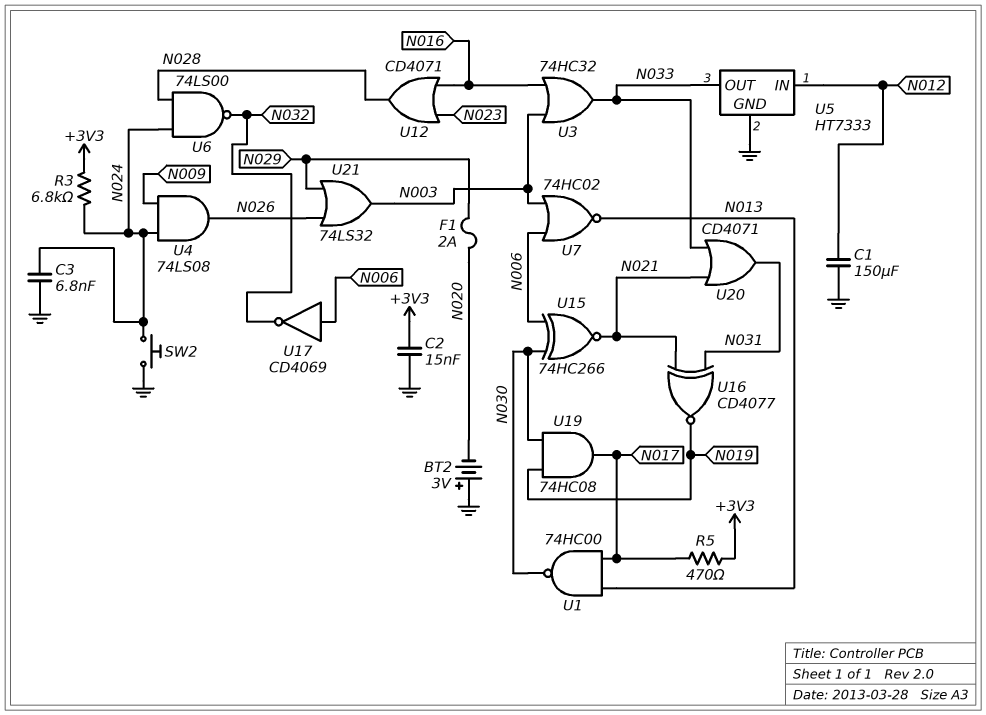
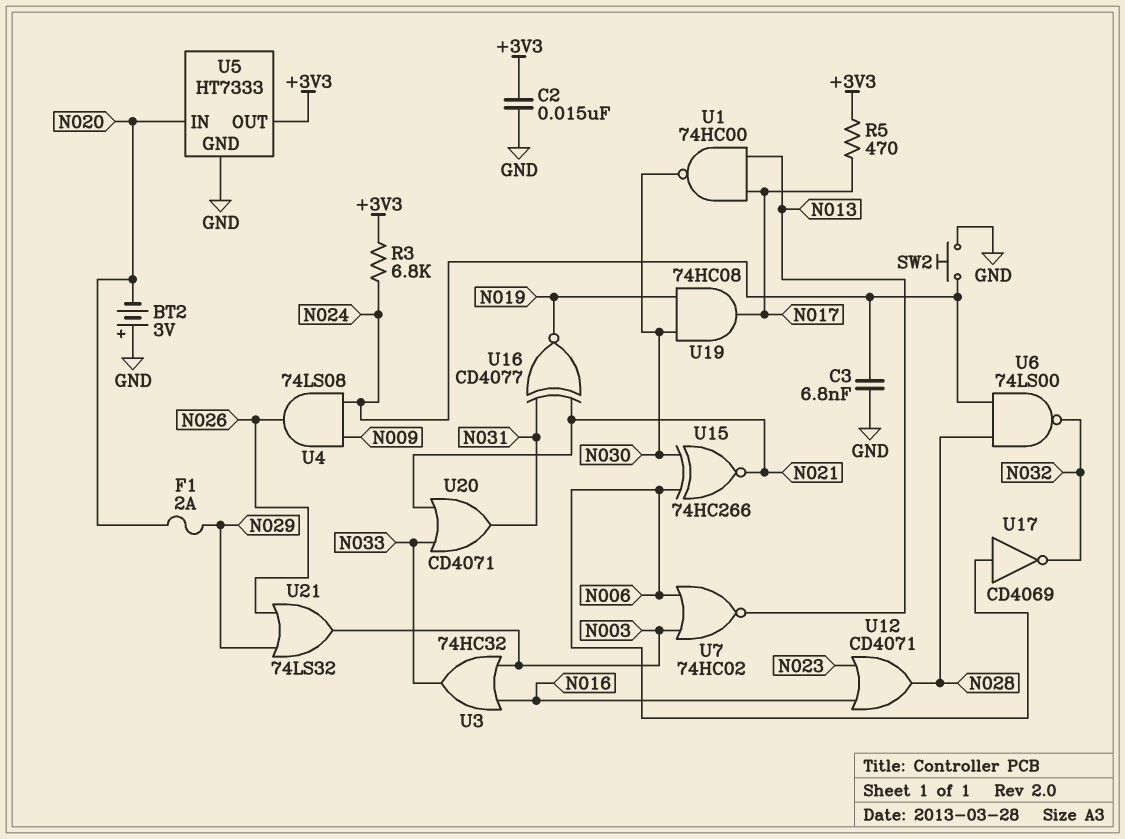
C1: 150uF (GND, N012) -> none
U5 pin IN: N012 -> N020
U5 pin OUT: N033 -> +3V3

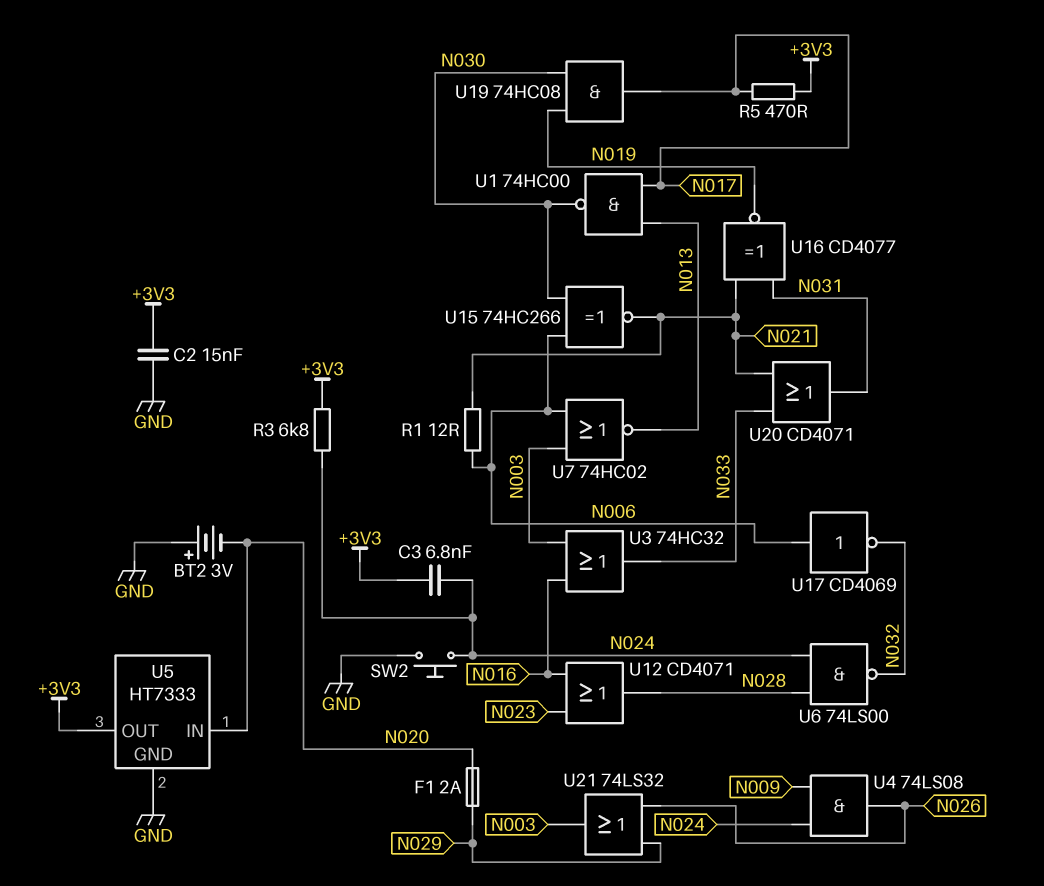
C3: 6.8nF (GND, N024) -> 6.8nF (+3V3, N024)
R1: none -> 12 (N006, N021)

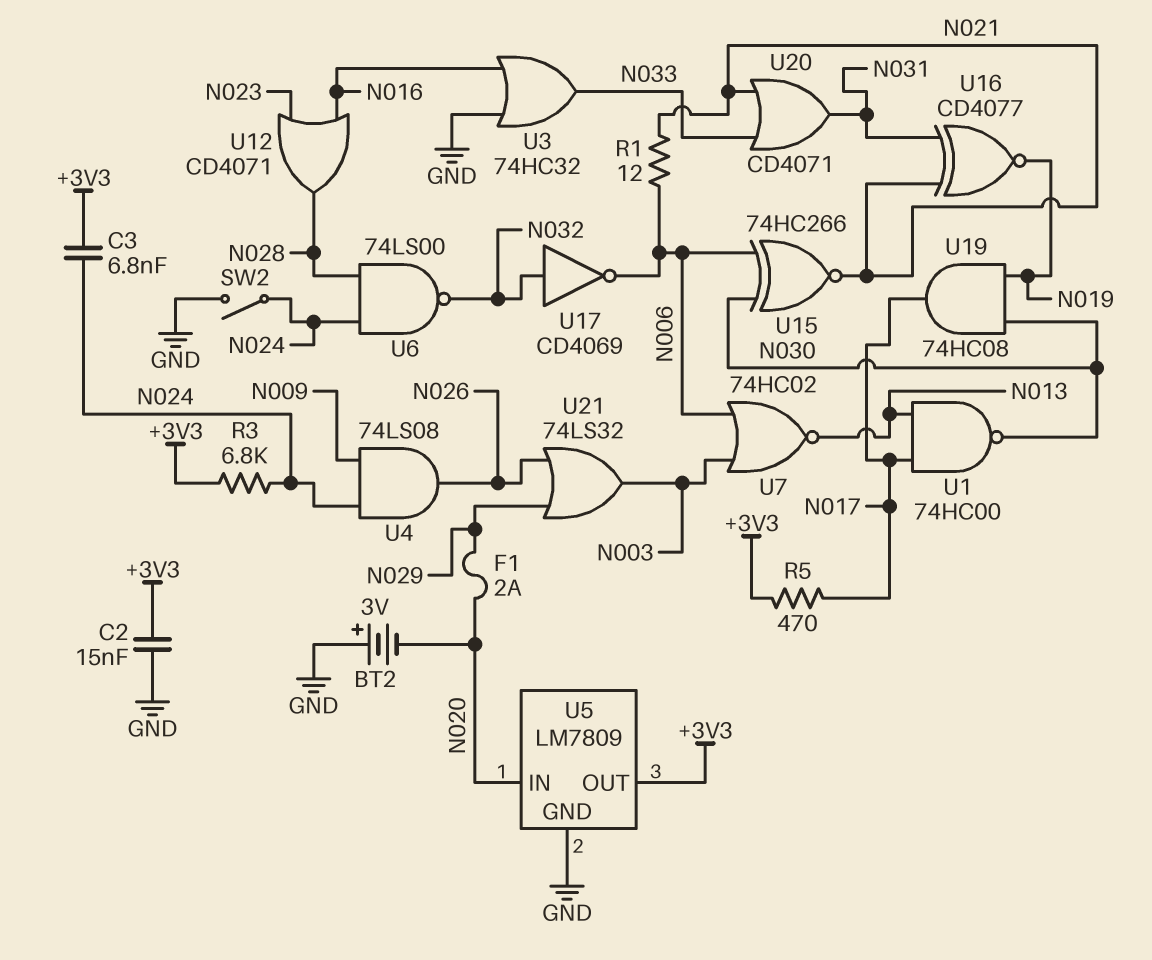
SW2: button (GND, N024) -> switch (GND, N024)
U3: OR 74HC32 (in N003, in N016, out N033) -> OR 74HC32 (in GND, in N016, out N033)
U5: HT7333 -> LM7809
U17: NOT CD4069 (in N006, out N032) -> NOT CD4069 (in N032, out N006)

